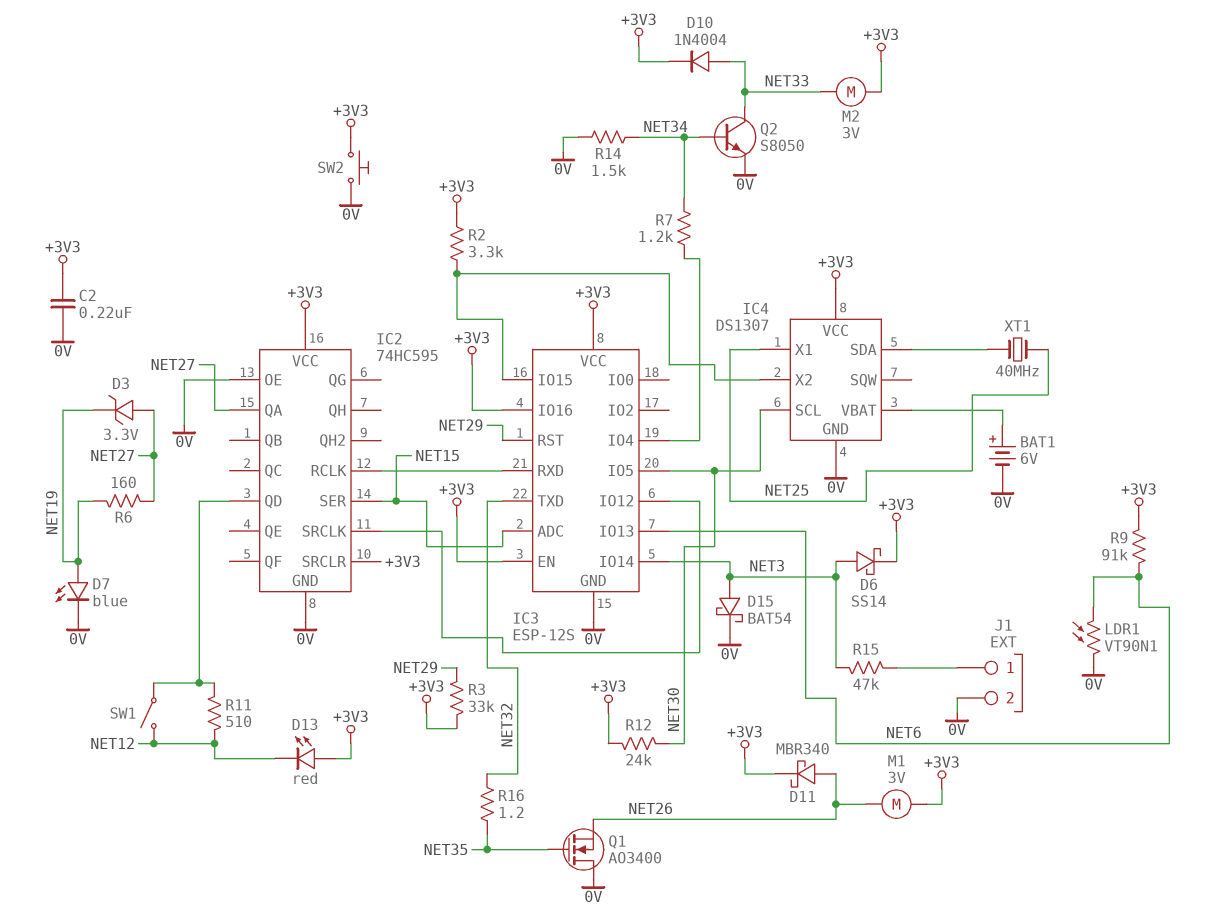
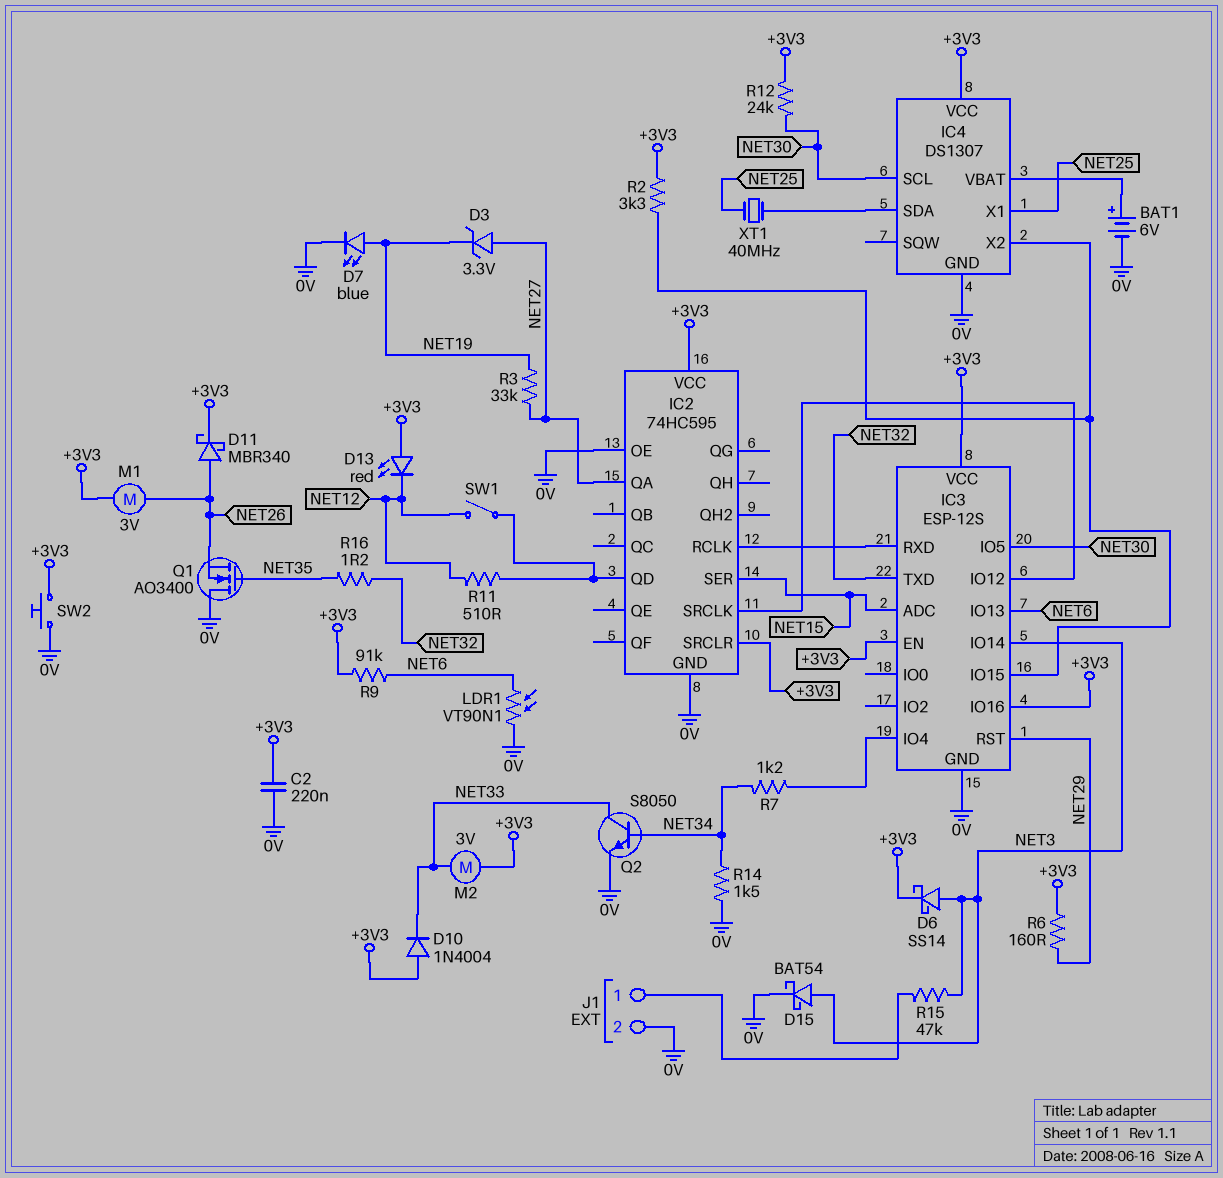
D10: diode 1N4004 (A NET33, K +3V3) -> diode 1N4004 (A +3V3, K NET33)
R3: 33k (+3V3, NET29) -> 33k (NET19, NET27)
R6: 160 (NET19, NET27) -> 160 (+3V3, NET29)

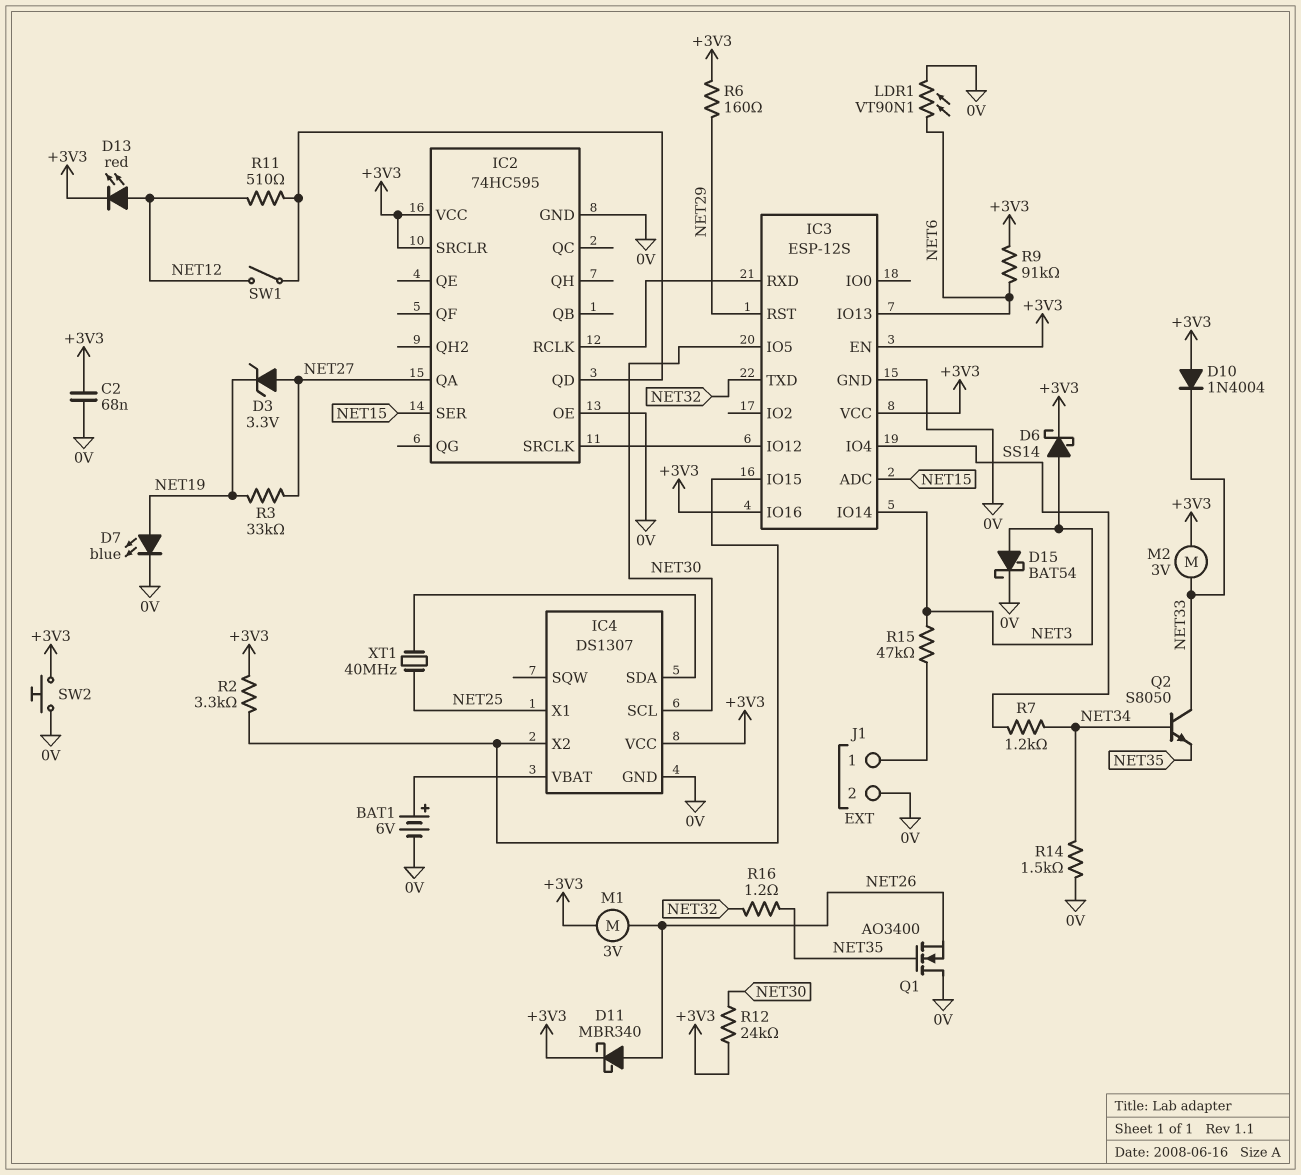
C2: 220nF (+3V3, 0V) -> 68nF (+3V3, 0V)
D13: LED red (A +3V3, K NET12) -> LED red (A NET12, K +3V3)
Q2: NPN S8050 (B NET34, C NET33, E 0V) -> NPN S8050 (B NET34, C NET33, E NET35)

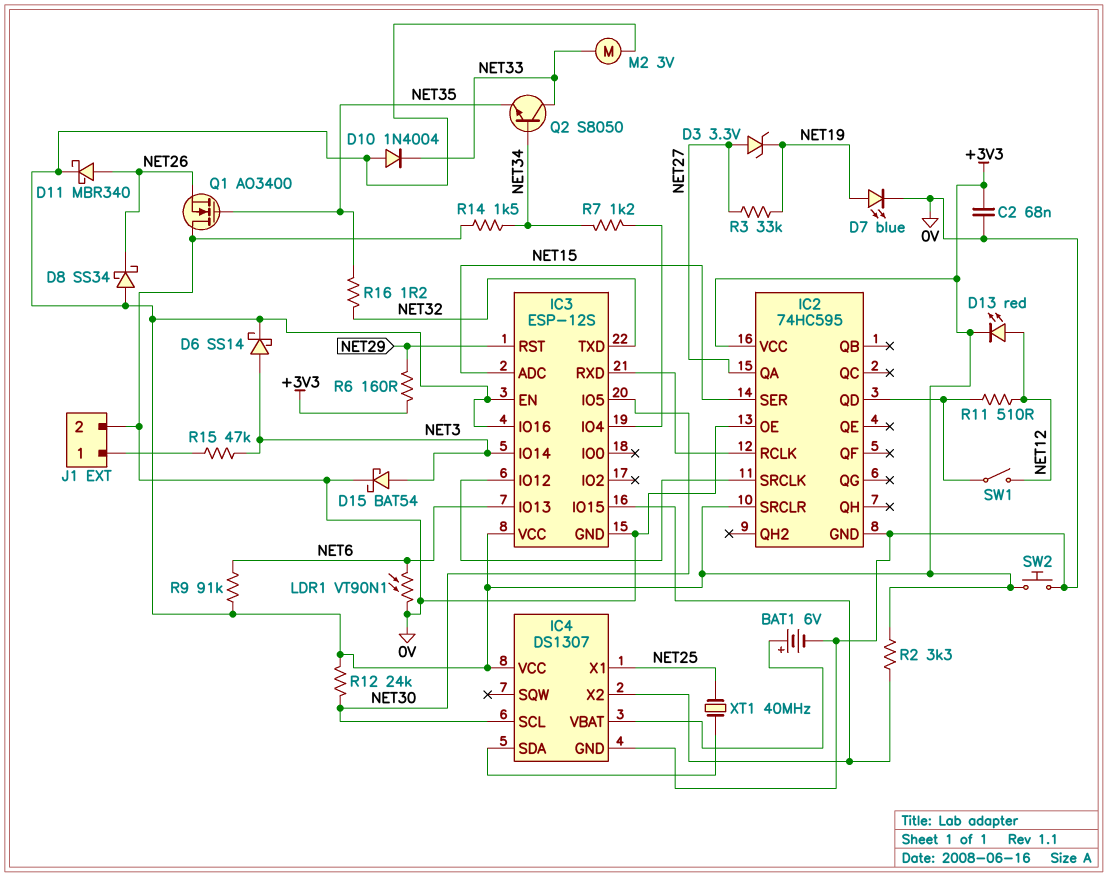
D8: none -> schottky SS34 (A +3V3, K NET26)
M1: motor 3V (+3V3, NET26) -> none

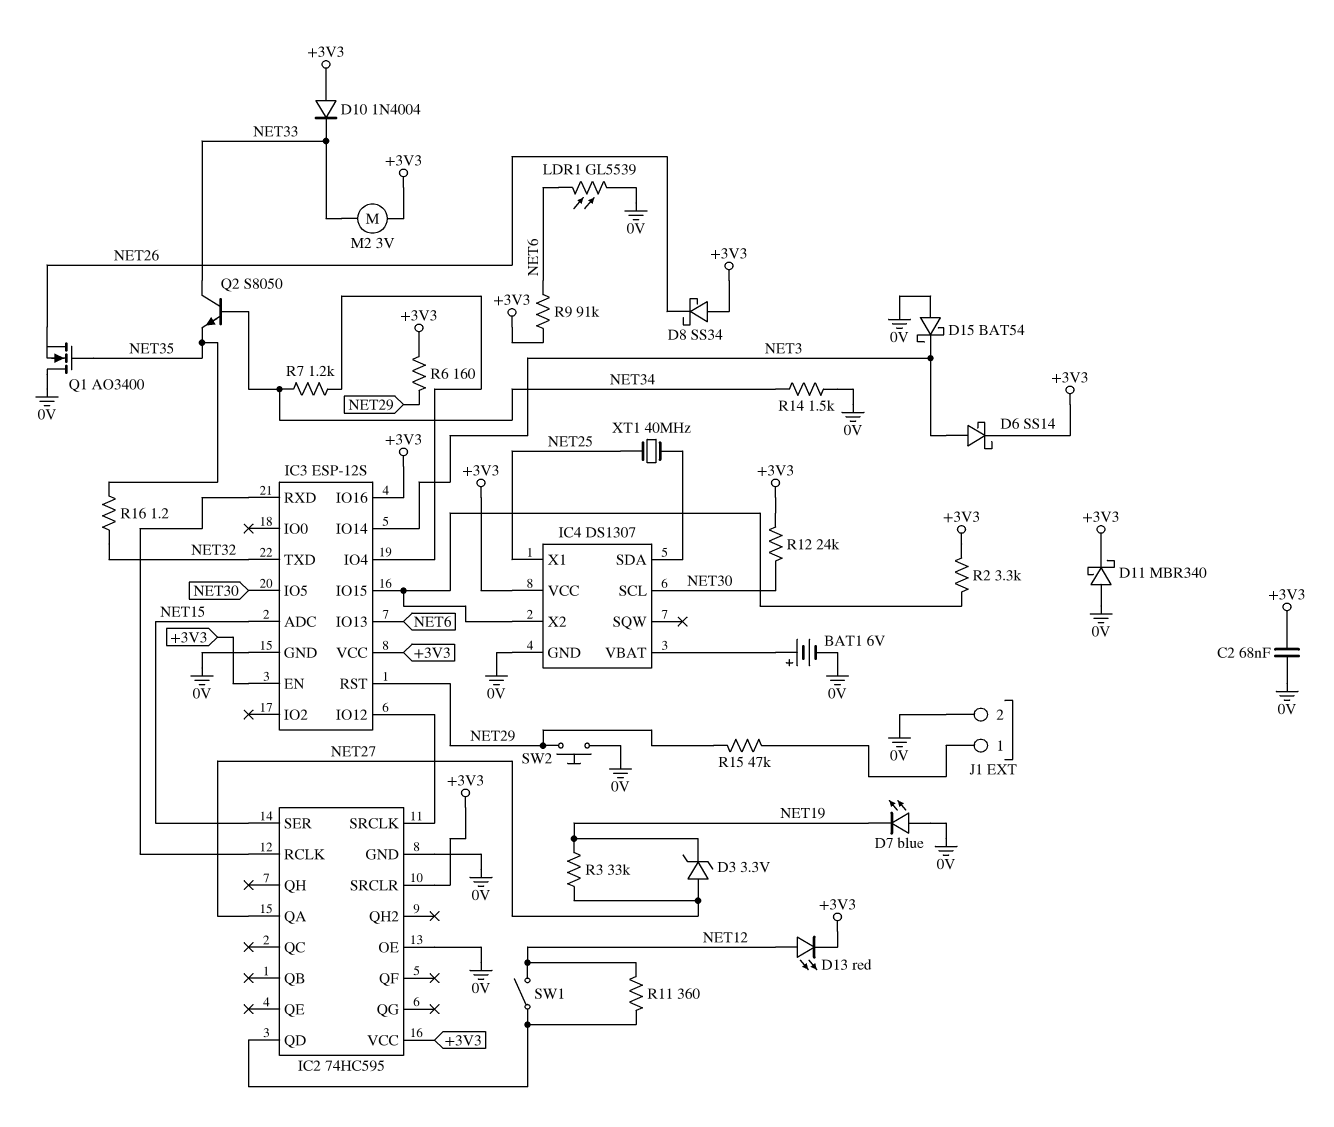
D7: LED blue (A NET19, K 0V) -> LED blue (A 0V, K NET19)
D11: schottky MBR340 (A NET26, K +3V3) -> schottky MBR340 (A 0V, K +3V3)
D15: schottky BAT54 (A NET3, K 0V) -> schottky BAT54 (A 0V, K NET3)
LDR1: VT90N1 (0V, NET6) -> GL5539 (0V, NET6)
R11: 510 (IC2/QD, NET12) -> 360 (IC2/QD, NET12)
R15: 47k (J1/1, NET3) -> 47k (J1/1, NET29)
SW2: button (+3V3, 0V) -> button (0V, NET29)

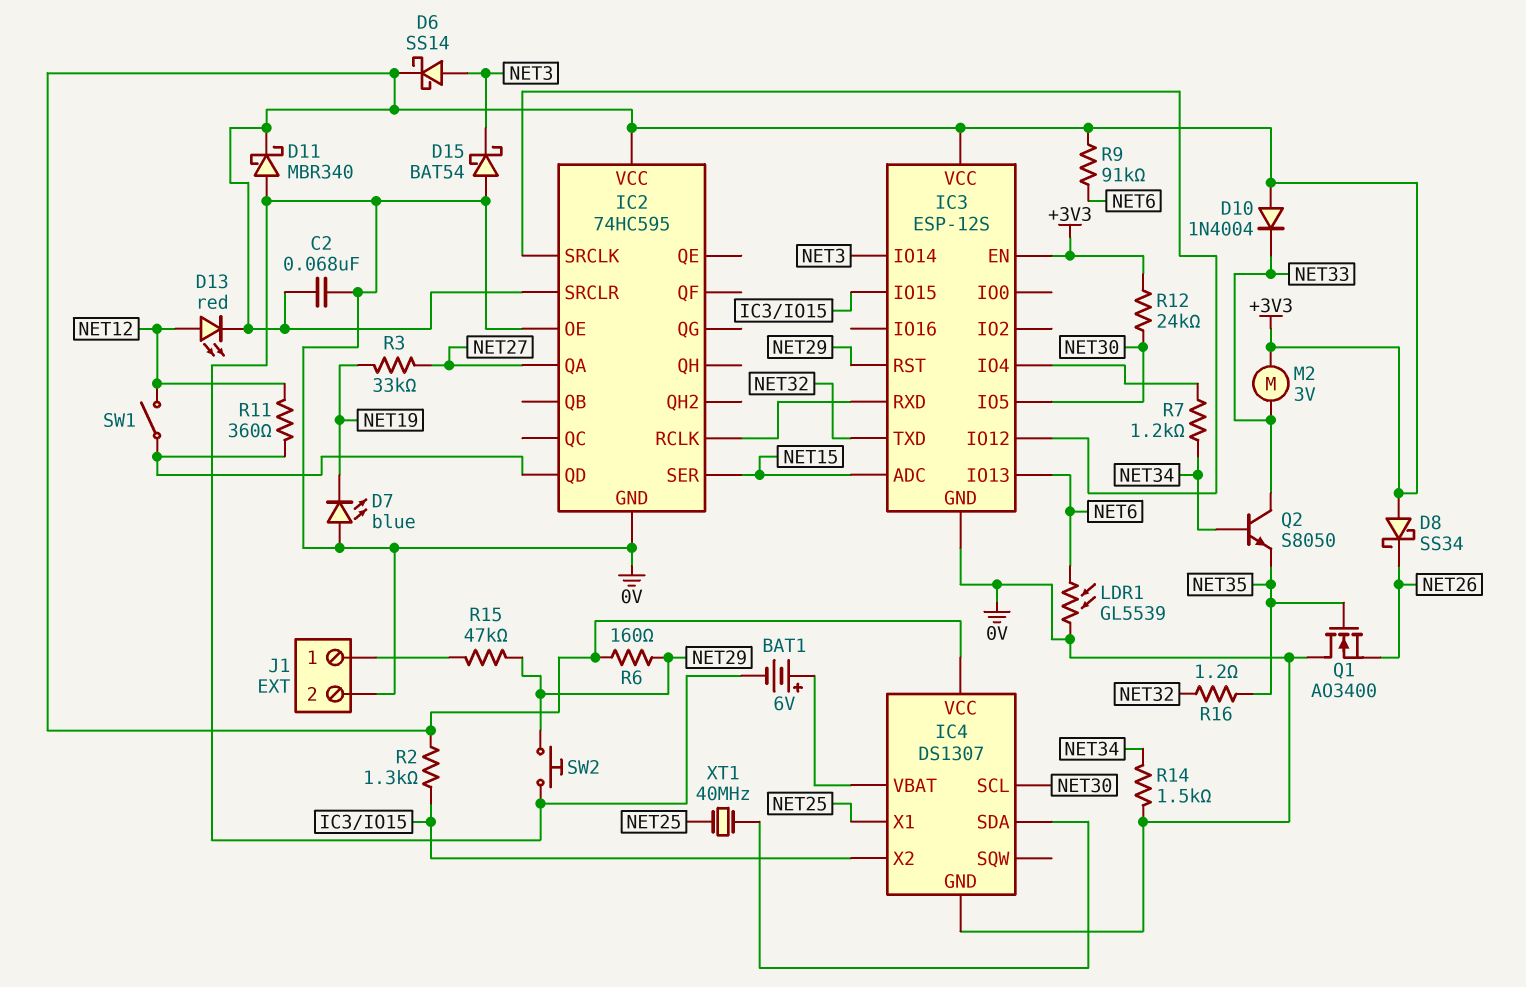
D3: zener 3.3V (A NET27, K NET19) -> none
IC3 pin IO16: +3V3 -> none
R2: 3.3k (+3V3, IC3/IO15) -> 1.3k (+3V3, IC3/IO15)

